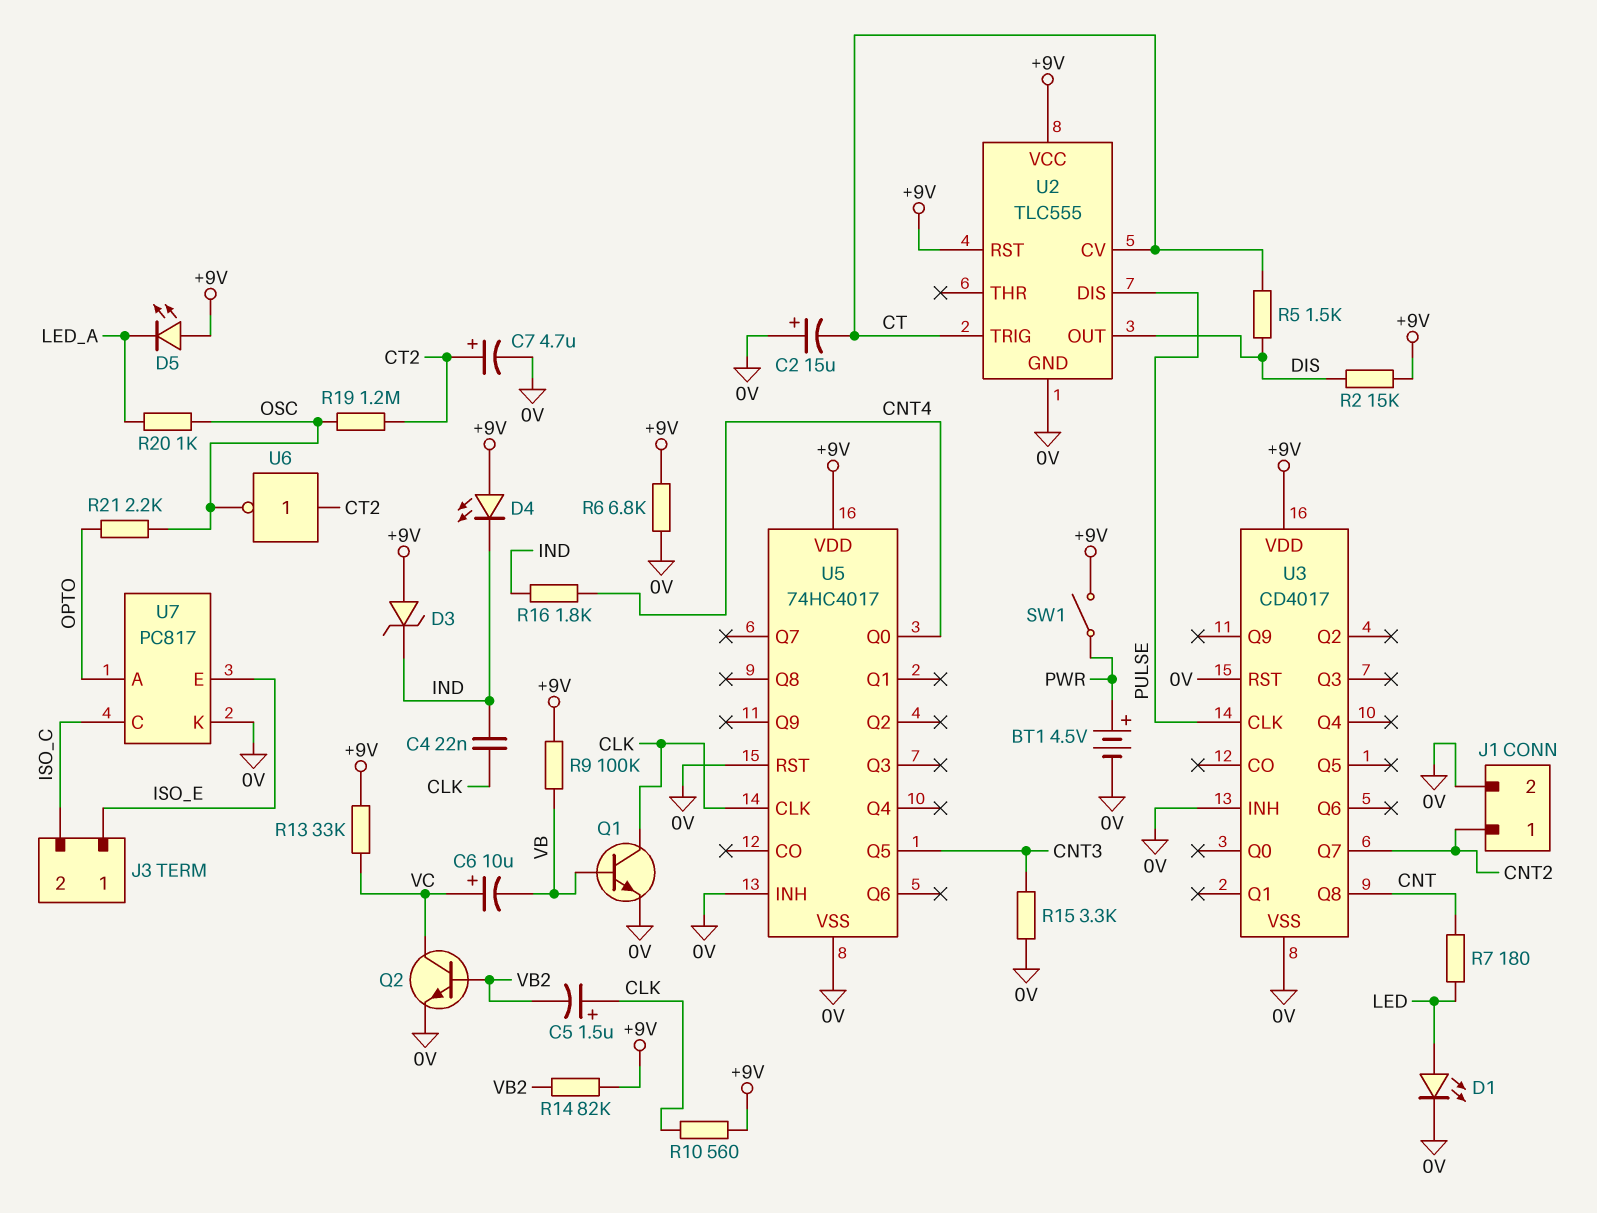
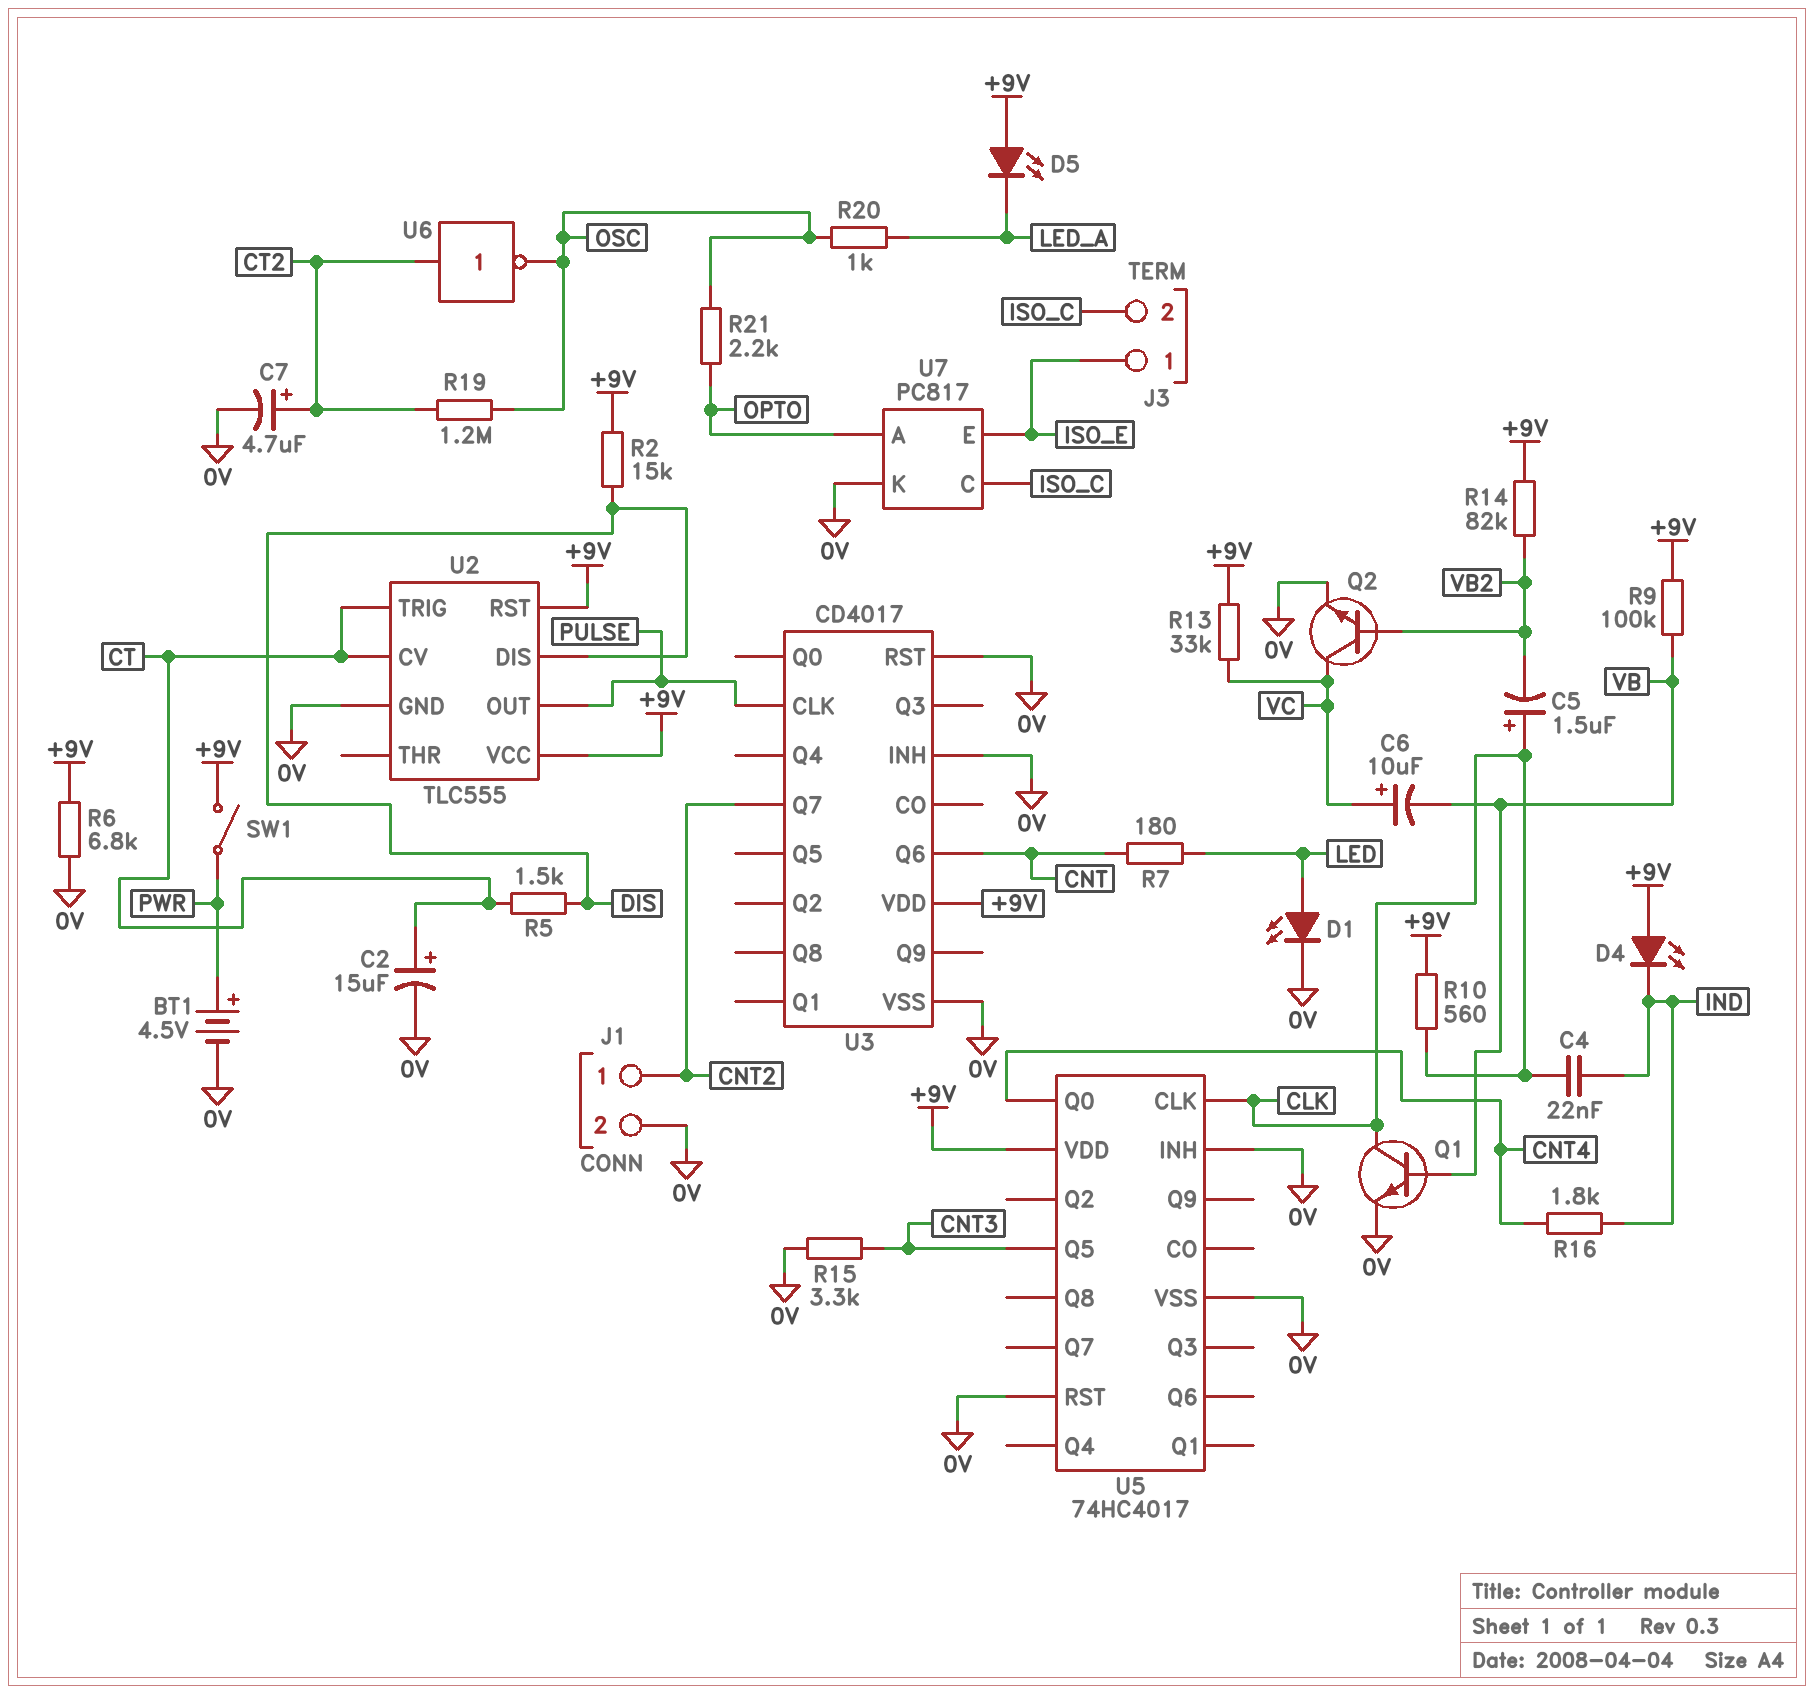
C2: 15uF (plus 0V, minus CT) -> 15uF (plus CT, minus 0V)
D3: zener (A +9V, K IND) -> none
U2 pin DIS: PULSE -> DIS
U2 pin OUT: DIS -> PULSE
U3 pin Q6: none -> CNT
U3 pin Q8: CNT -> none

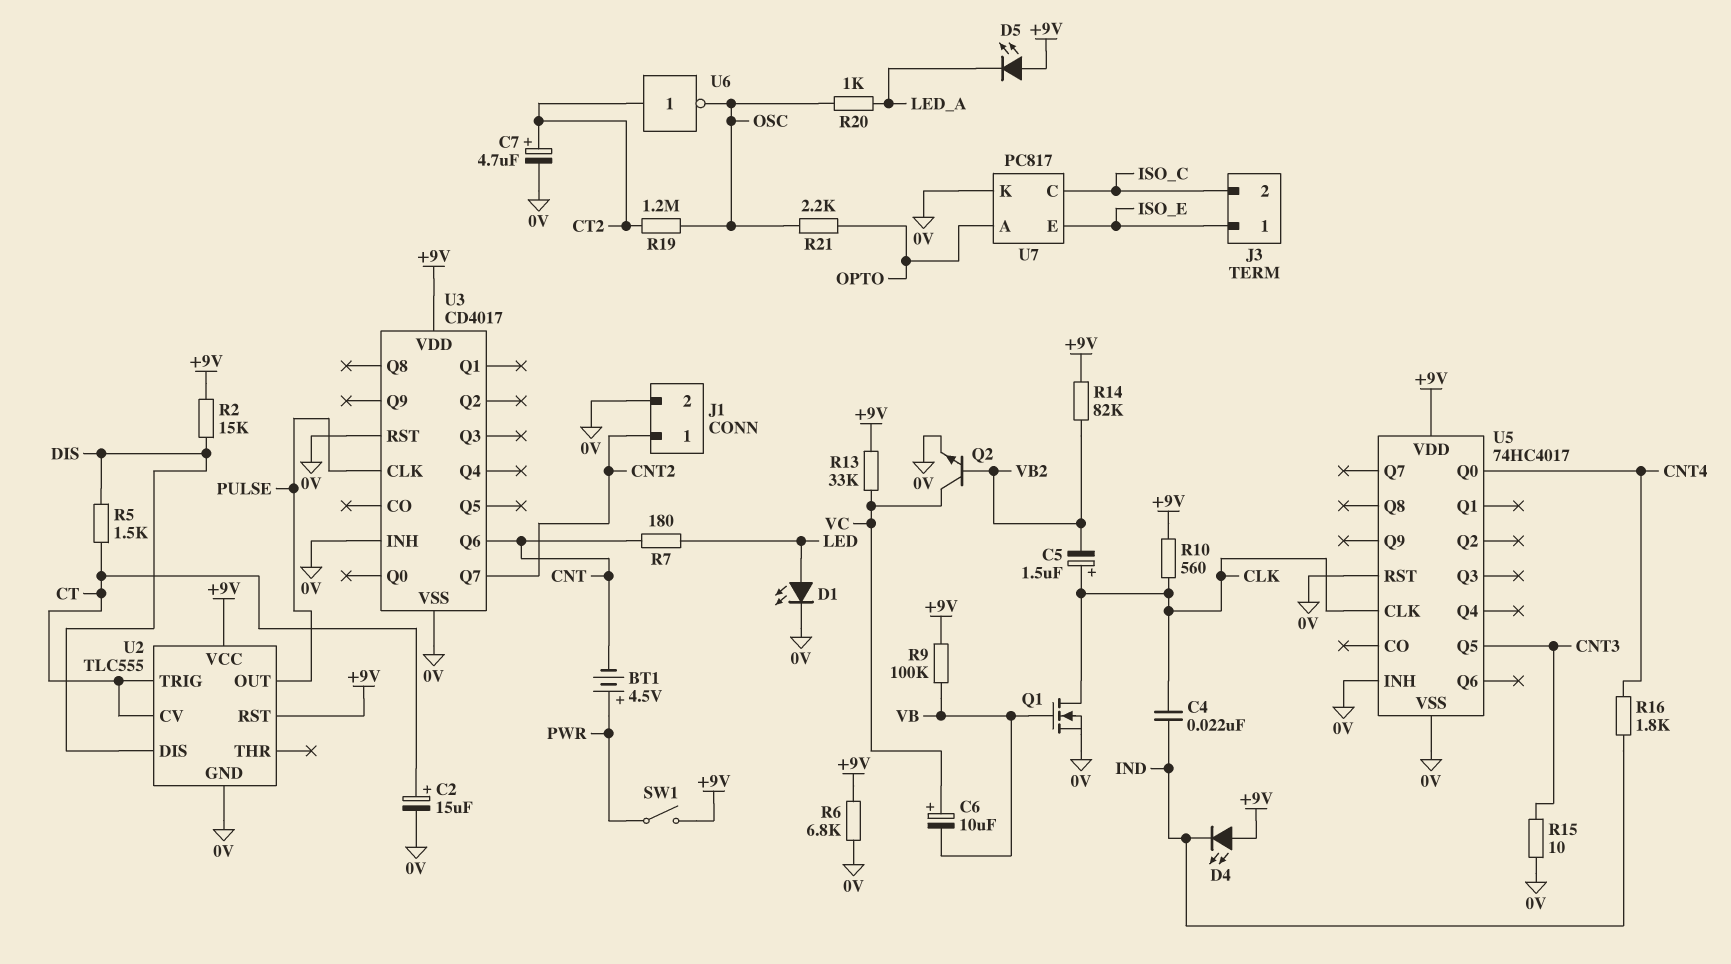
BT1: 4.5V (plus PWR, minus 0V) -> 4.5V (plus PWR, minus CNT)
Q1: NPN (B VB, C CLK, E 0V) -> NMOS (G VB, D CLK, S 0V)
R15: 3.3k (0V, CNT3) -> 10 (0V, CNT3)

